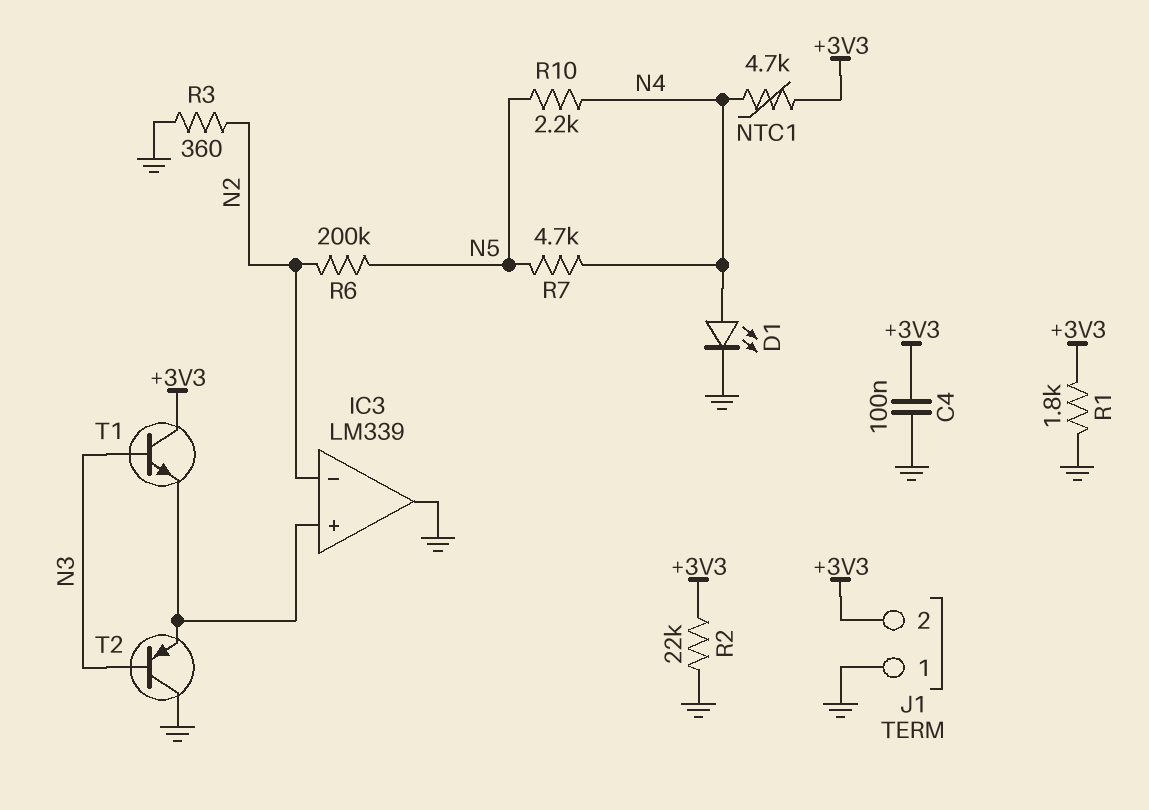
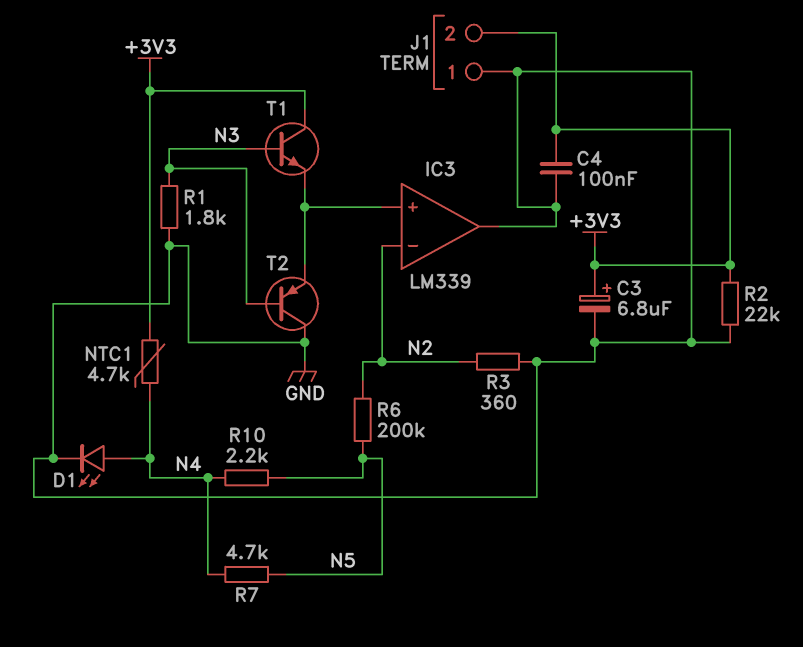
C3: none -> 6.8uF (plus +3V3, minus GND)
R1: 1.8k (+3V3, GND) -> 1.8k (GND, N3)

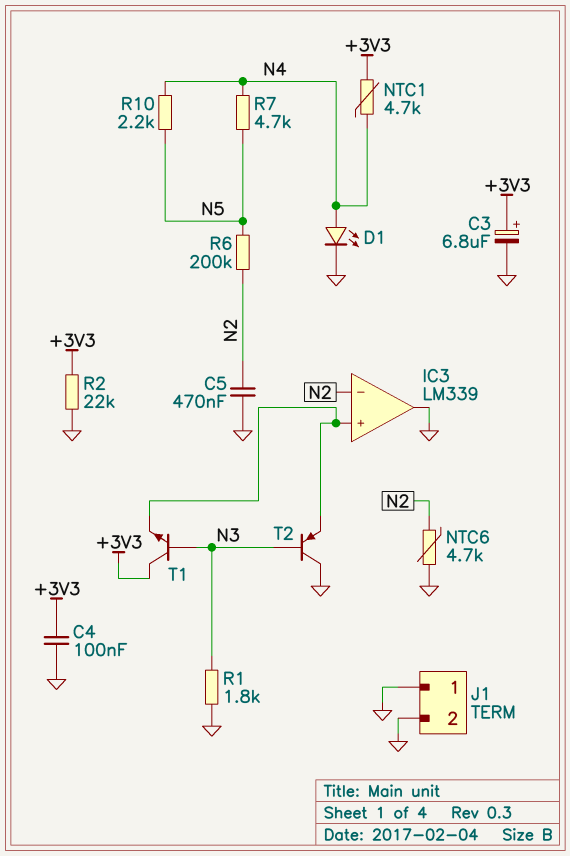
C5: none -> 470nF (GND, N2)
J1 pin 2: +3V3 -> GND
NTC6: none -> 4.7k (GND, N2)
R3: 360 (GND, N2) -> none

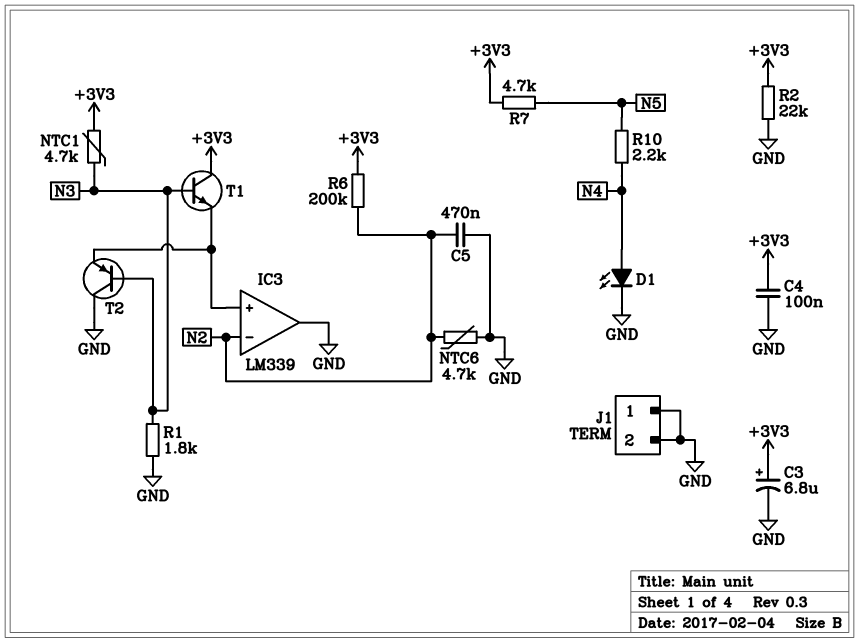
NTC1: 4.7k (+3V3, N4) -> 4.7k (+3V3, N3)
R6: 200k (N2, N5) -> 200k (+3V3, N2)
R7: 4.7k (N4, N5) -> 4.7k (+3V3, N5)

